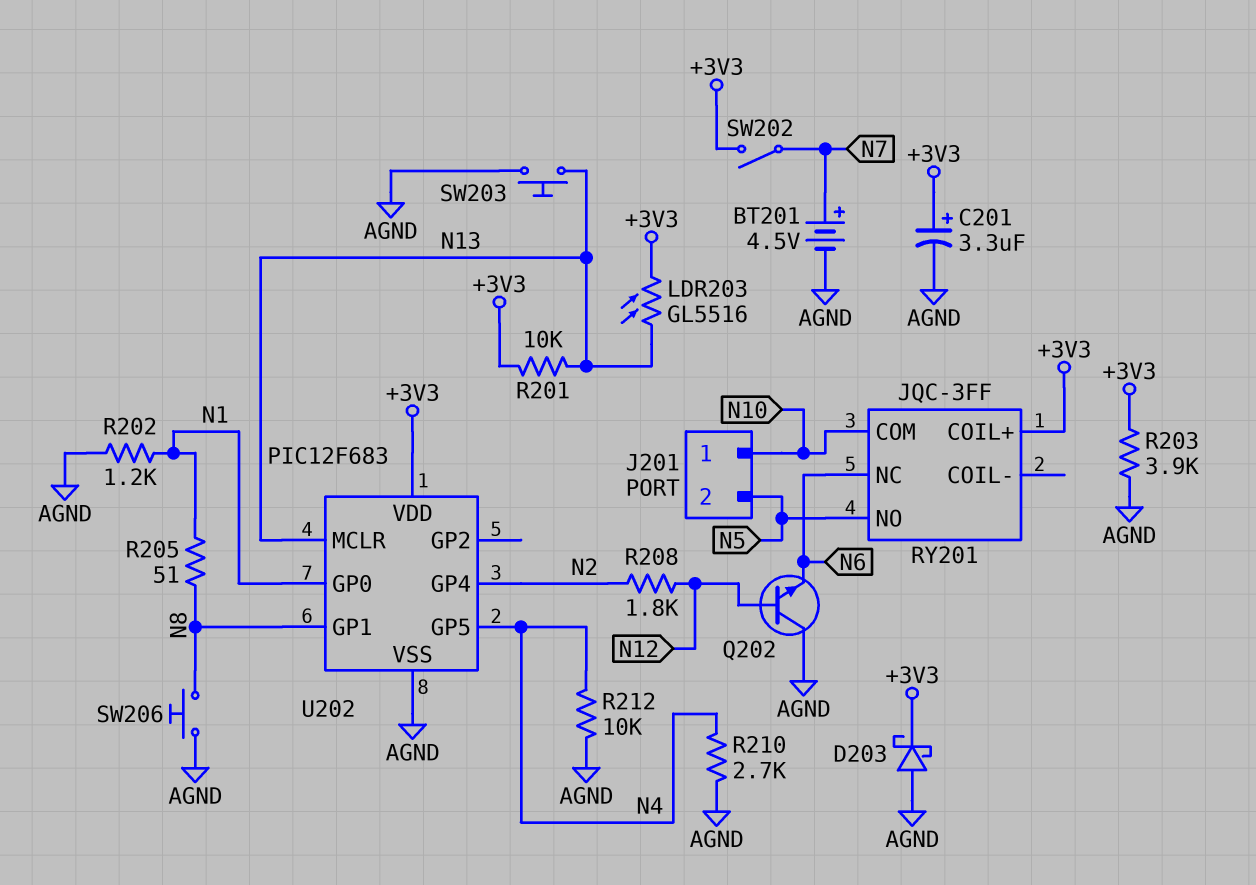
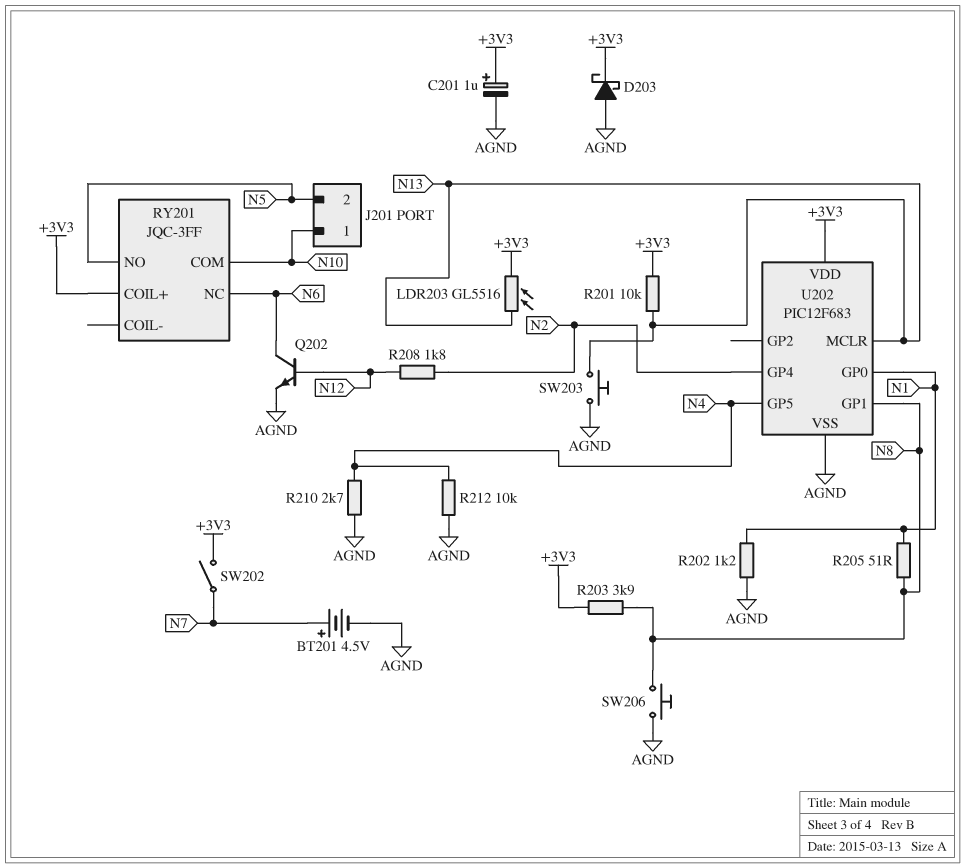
C201: 3.3uF (plus +3V3, minus AGND) -> 1uF (plus +3V3, minus AGND)
Q202: NPN (B N12, C AGND, E N6) -> NPN (B N12, C N6, E AGND)
R203: 3.9k (+3V3, AGND) -> 3.9k (+3V3, N8)

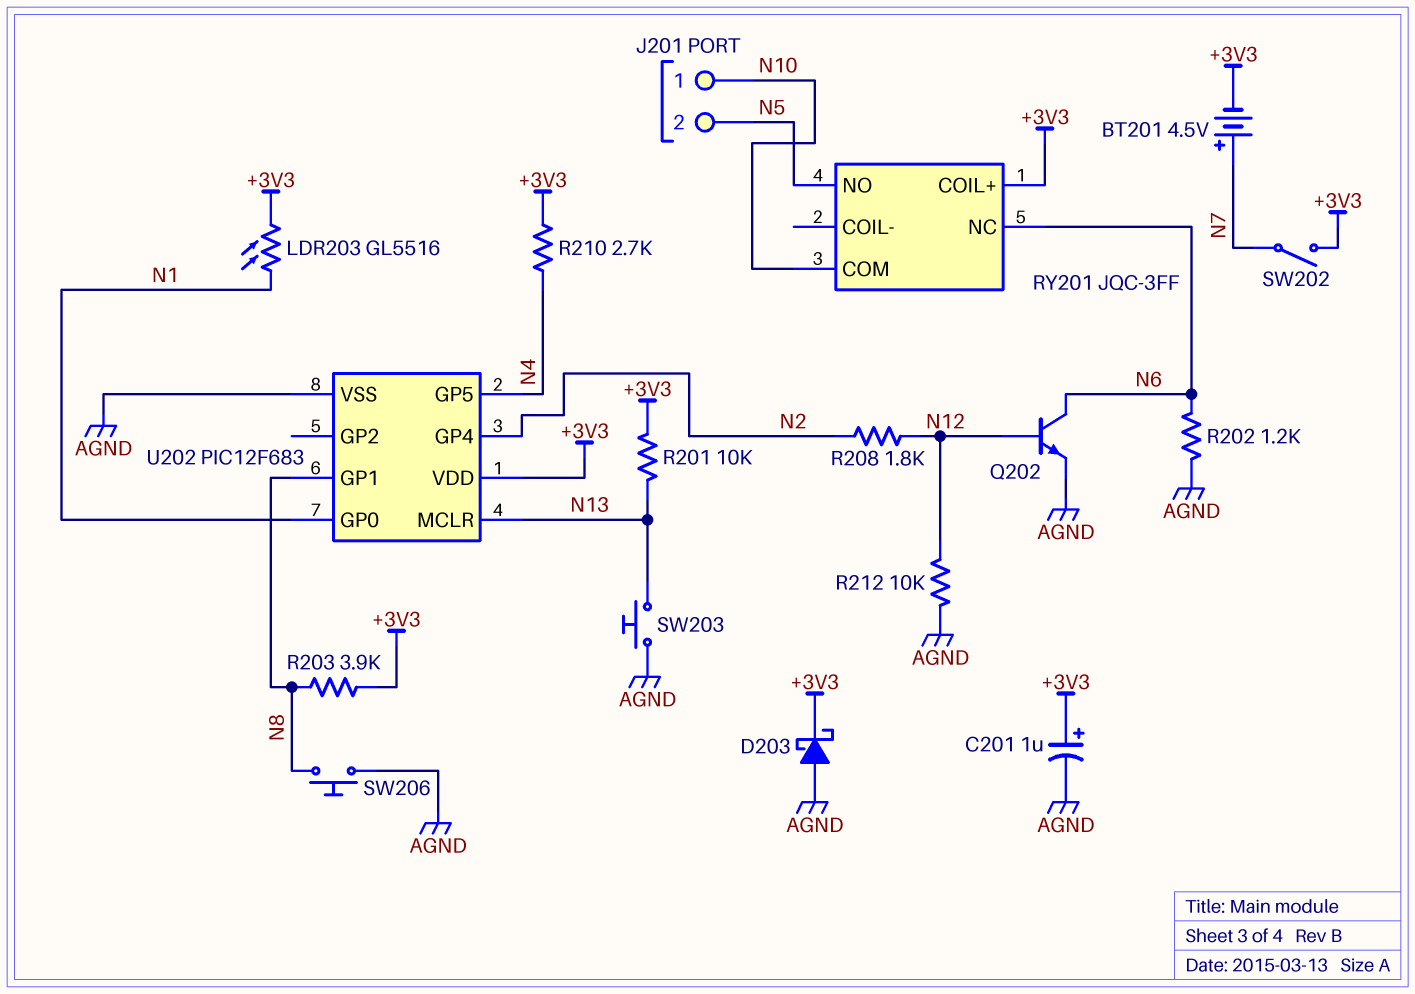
BT201: 4.5V (plus N7, minus AGND) -> 4.5V (plus N7, minus +3V3)
LDR203: GL5516 (+3V3, N13) -> GL5516 (+3V3, N1)
R202: 1.2k (AGND, N1) -> 1.2k (AGND, N6)
R205: 51 (N1, N8) -> none
R210: 2.7k (AGND, N4) -> 2.7k (+3V3, N4)
R212: 10k (AGND, N4) -> 10k (AGND, N12)

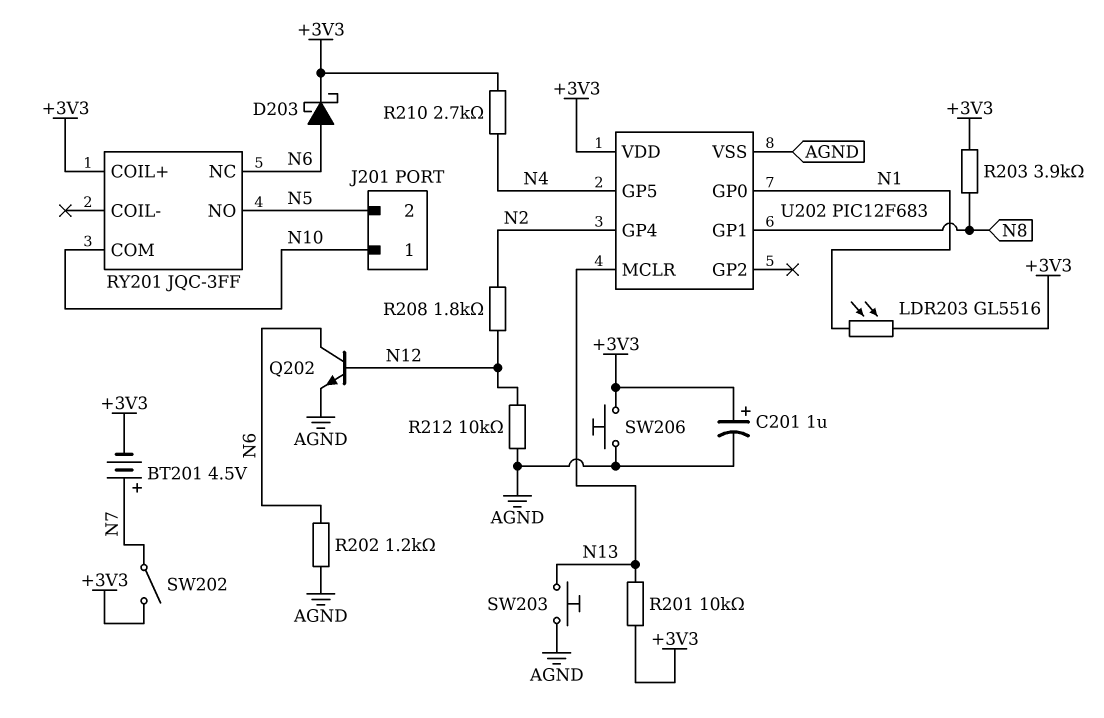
D203: schottky (A AGND, K +3V3) -> schottky (A N6, K +3V3)
SW206: button (AGND, N8) -> button (+3V3, AGND)

